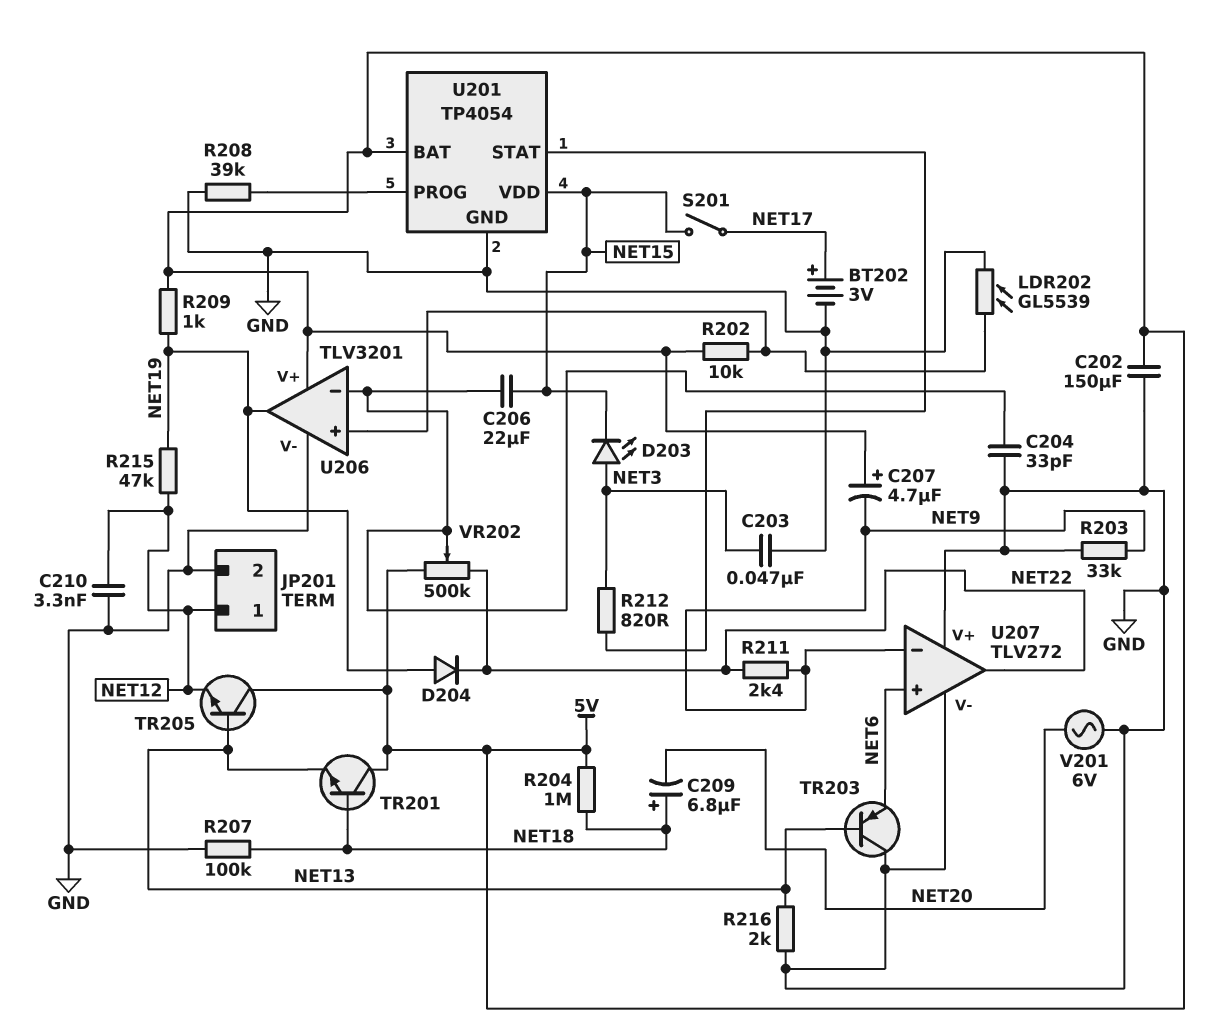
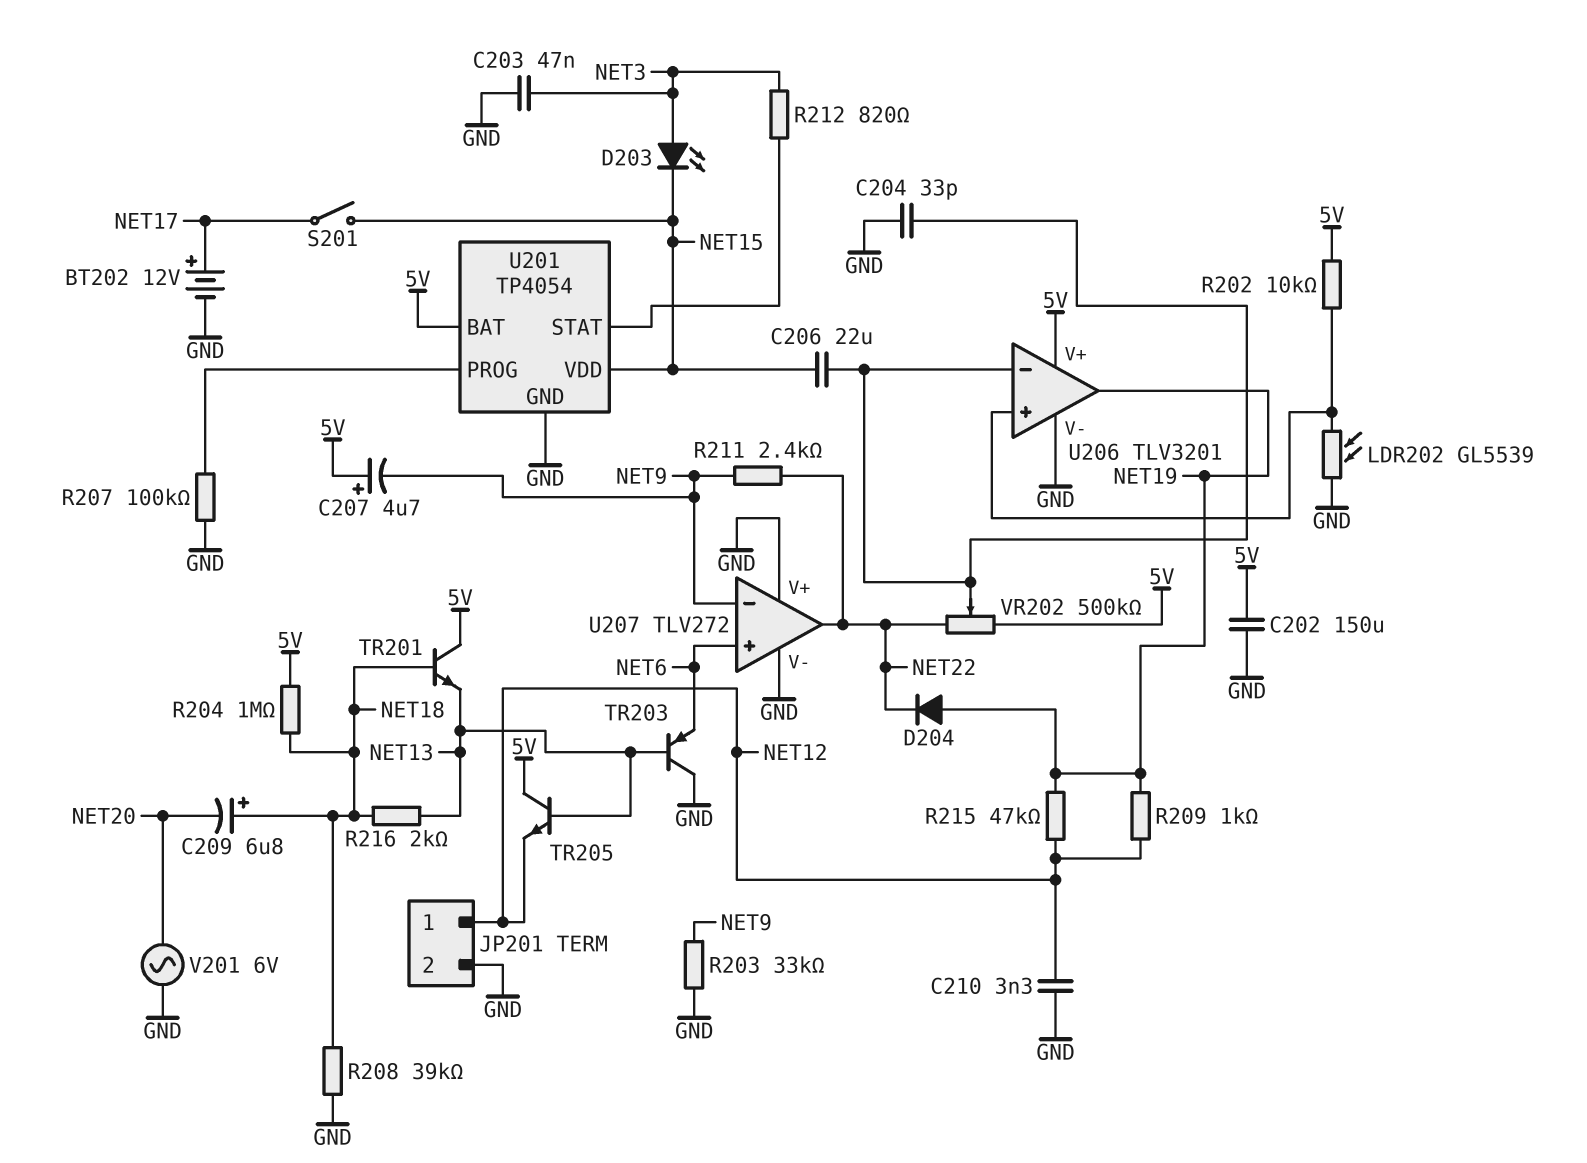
BT202: 3V (plus NET17, minus GND) -> 12V (plus NET17, minus GND)
R207: 100k (GND, NET18) -> 100k (GND, U201/PROG)
R208: 39k (GND, U201/PROG) -> 39k (GND, NET18)
R209: 1k (5V, NET19) -> 1k (NET12, NET19)
R216: 2k (GND, NET13) -> 2k (NET13, NET18)

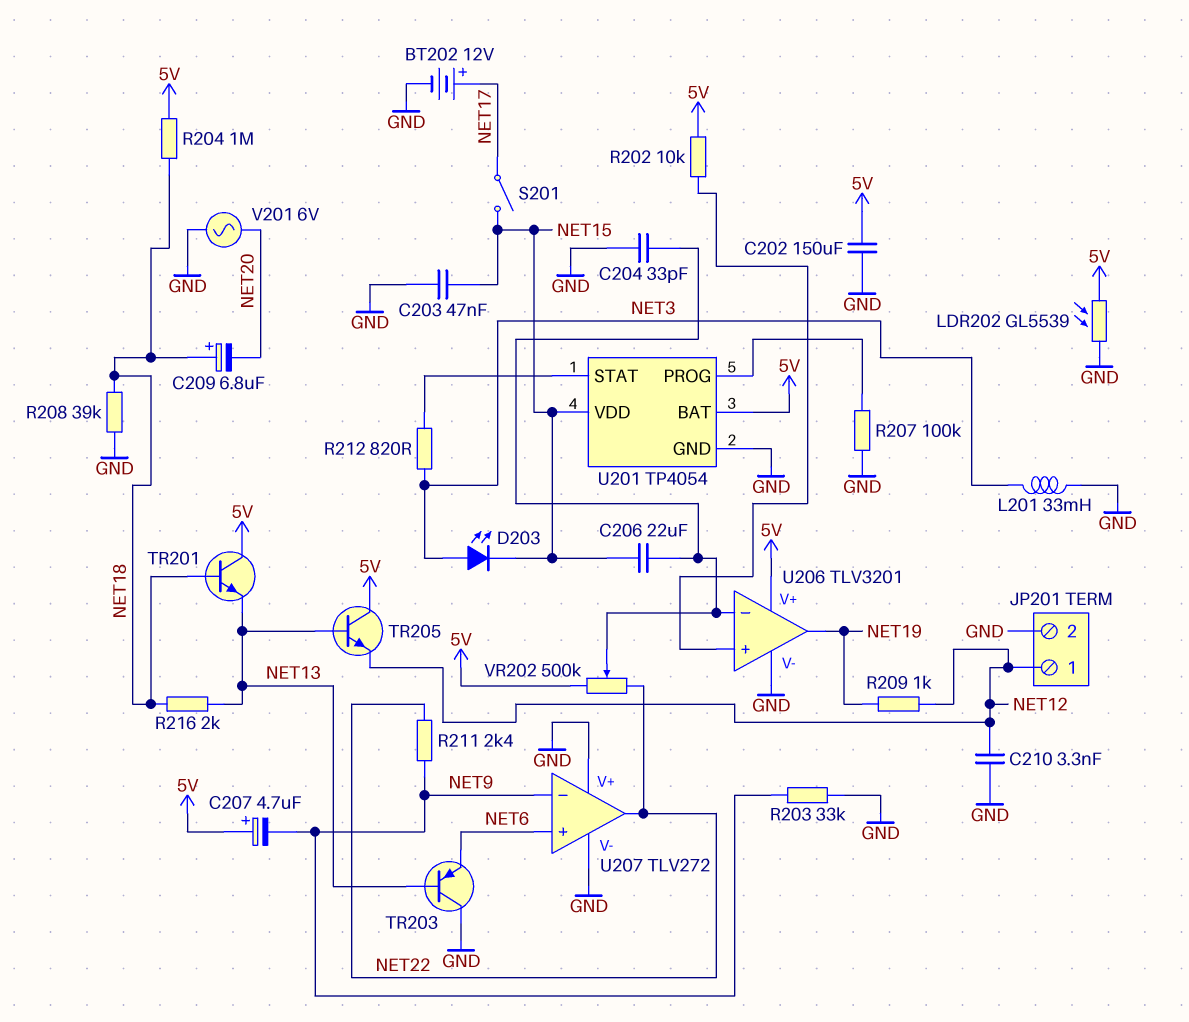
C203: 47nF (GND, NET3) -> 47nF (GND, NET15)
D204: diode (A NET19, K NET22) -> none
L201: none -> 33mH (GND, NET3)
LDR202: GL5539 (GND, U206/in+) -> GL5539 (5V, GND)
R215: 47k (NET12, NET19) -> none

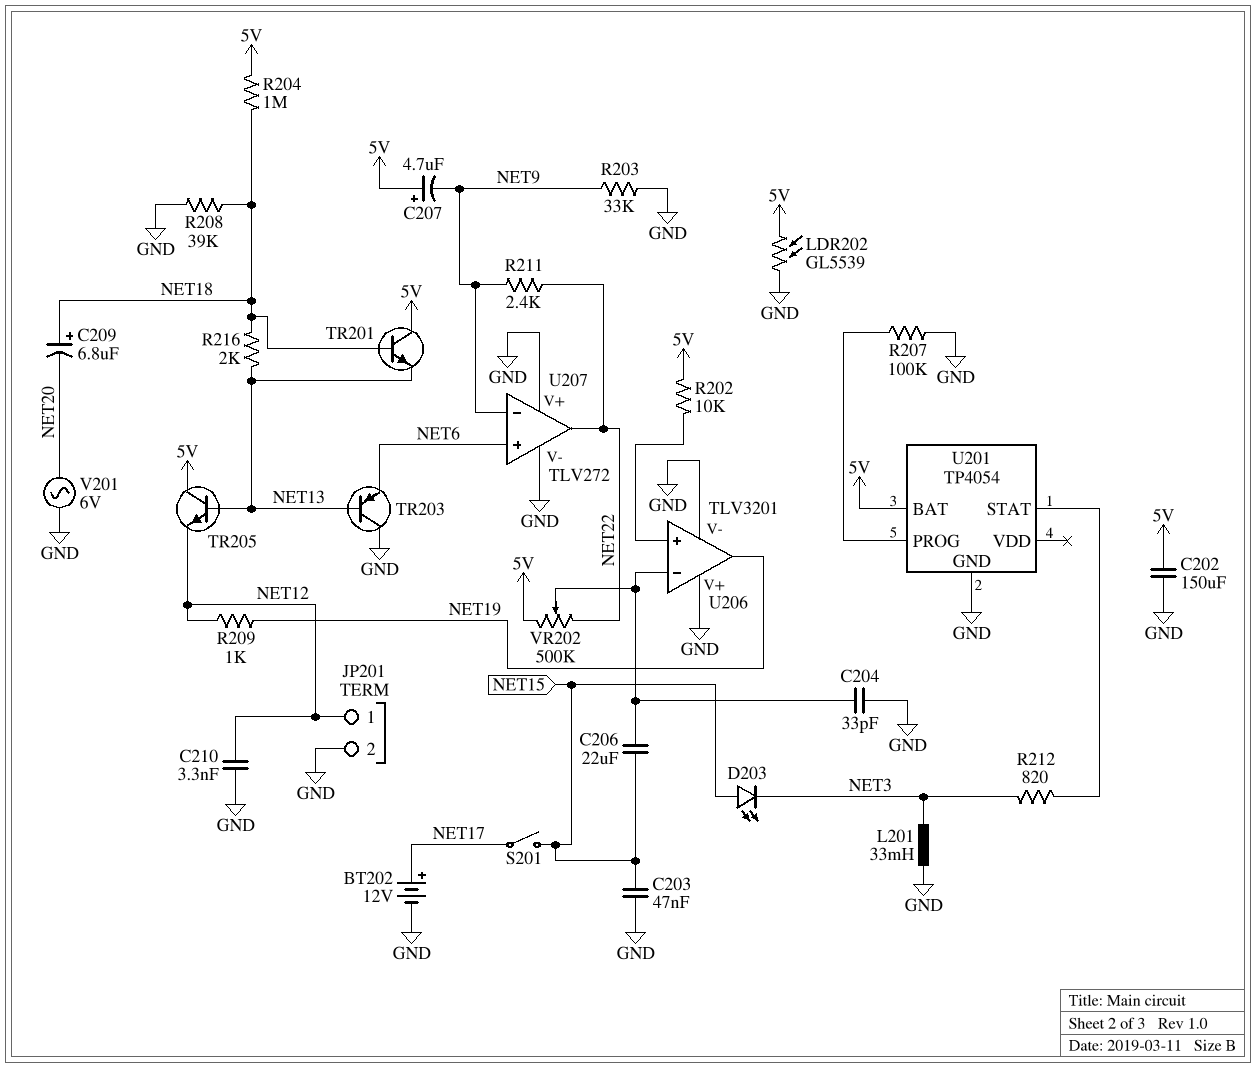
D203: LED (A NET3, K NET15) -> LED (A NET15, K NET3)
U201 pin VDD: NET15 -> none
U206 pin V+: 5V -> GND

